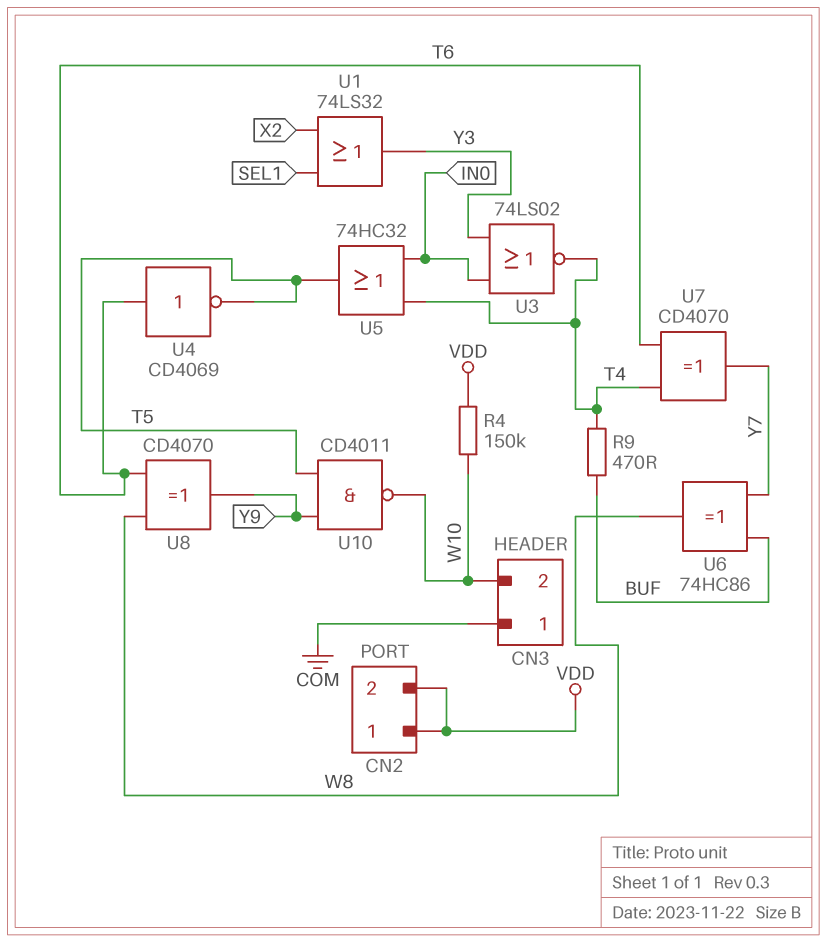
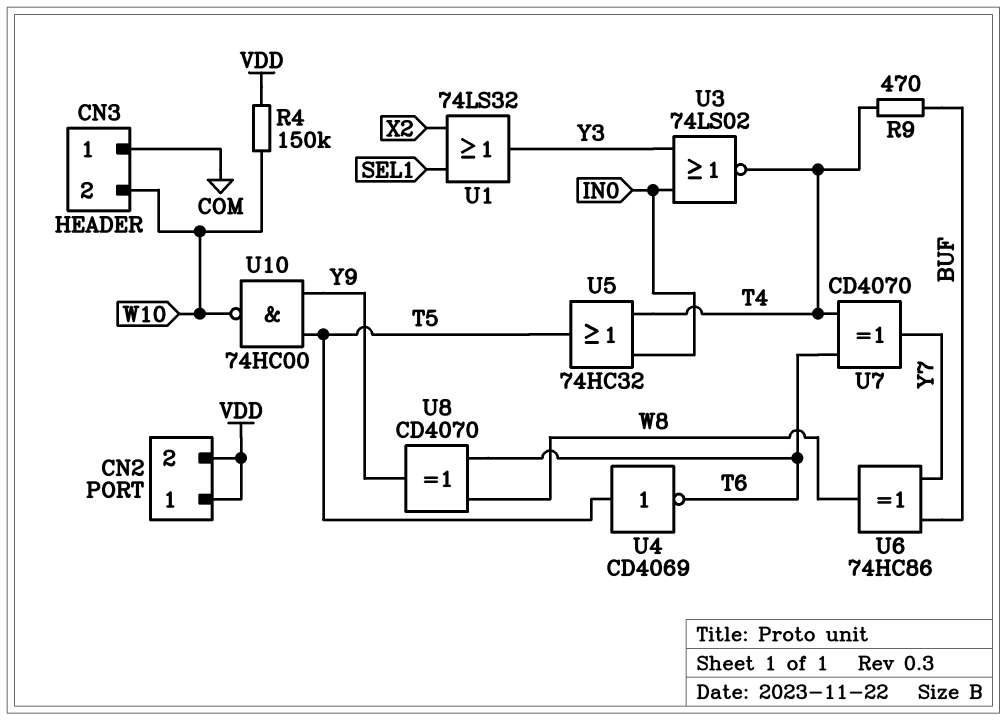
U4: NOT CD4069 (in T6, out T5) -> NOT CD4069 (in T5, out T6)
U10: NAND CD4011 (in T5, in Y9, out W10) -> NAND 74HC00 (in T5, in Y9, out W10)

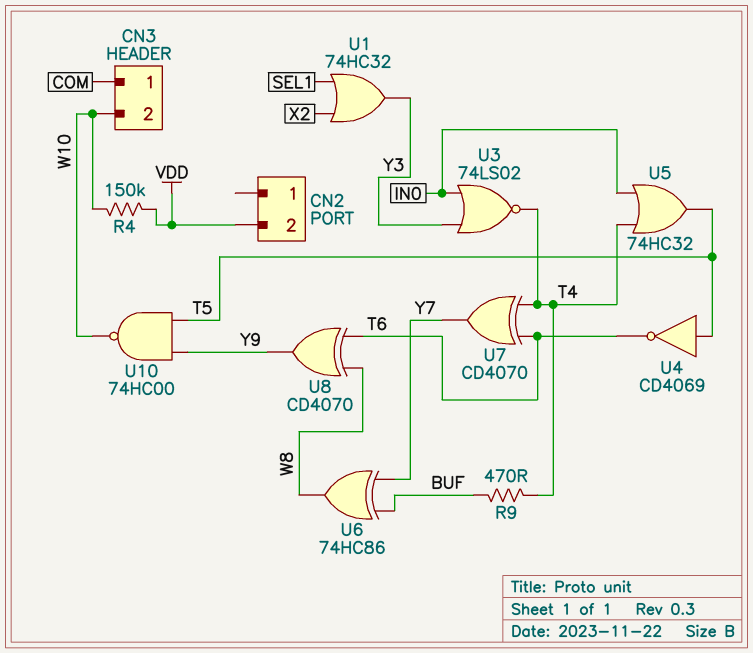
CN2 pin 1: VDD -> none
U1: OR 74LS32 (in SEL1, in X2, out Y3) -> OR 74HC32 (in SEL1, in X2, out Y3)

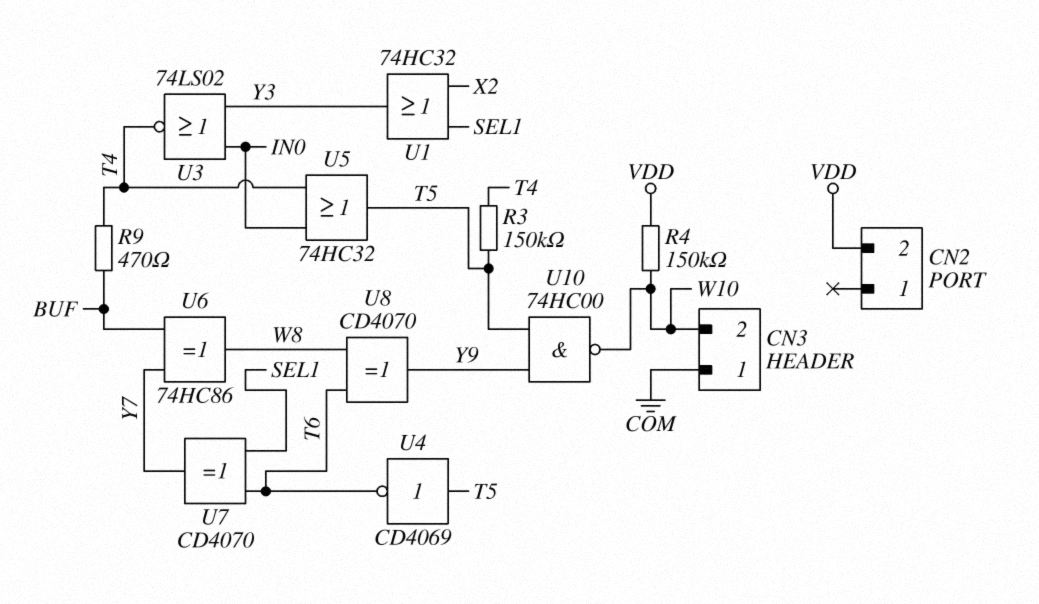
R3: none -> 150k (T4, T5)
U7: XOR CD4070 (in T4, in T6, out Y7) -> XOR CD4070 (in SEL1, in T6, out Y7)

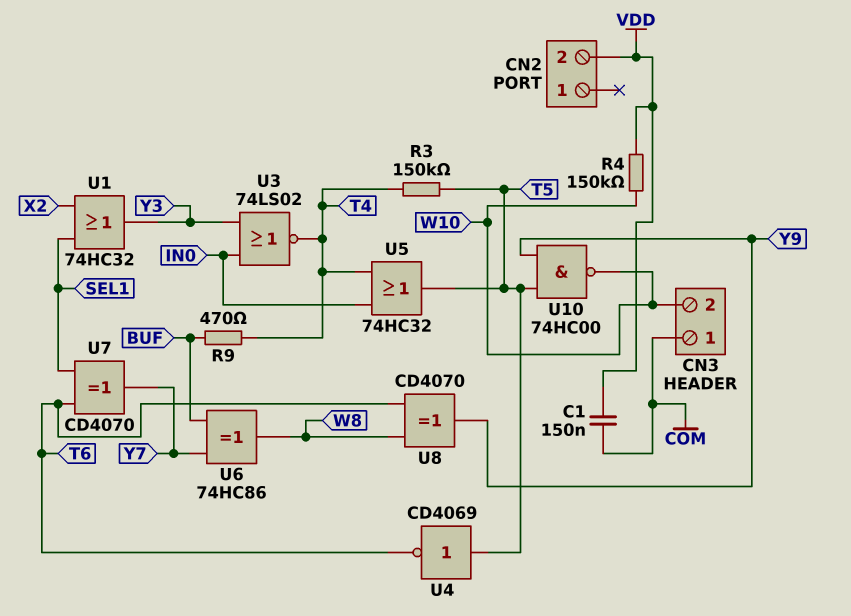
C1: none -> 150nF (COM, VDD)

